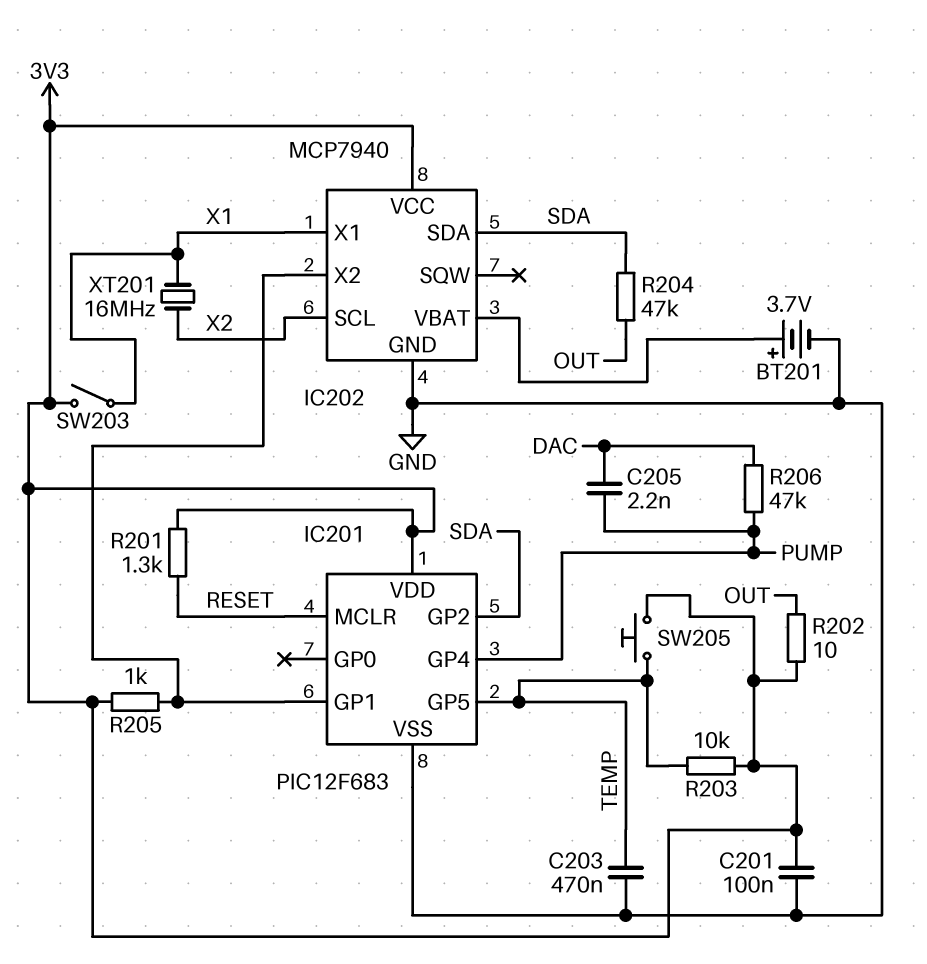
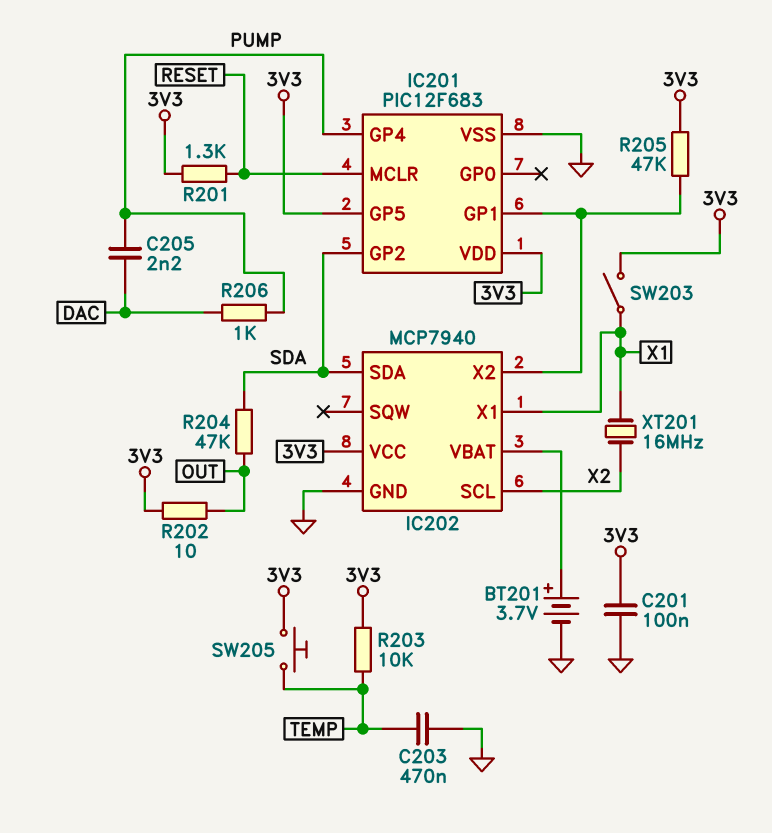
IC201 pin GP5: TEMP -> 3V3
R205: 1k (3V3, IC201/GP1) -> 47k (3V3, IC201/GP1)
R206: 47k (DAC, PUMP) -> 1k (DAC, PUMP)

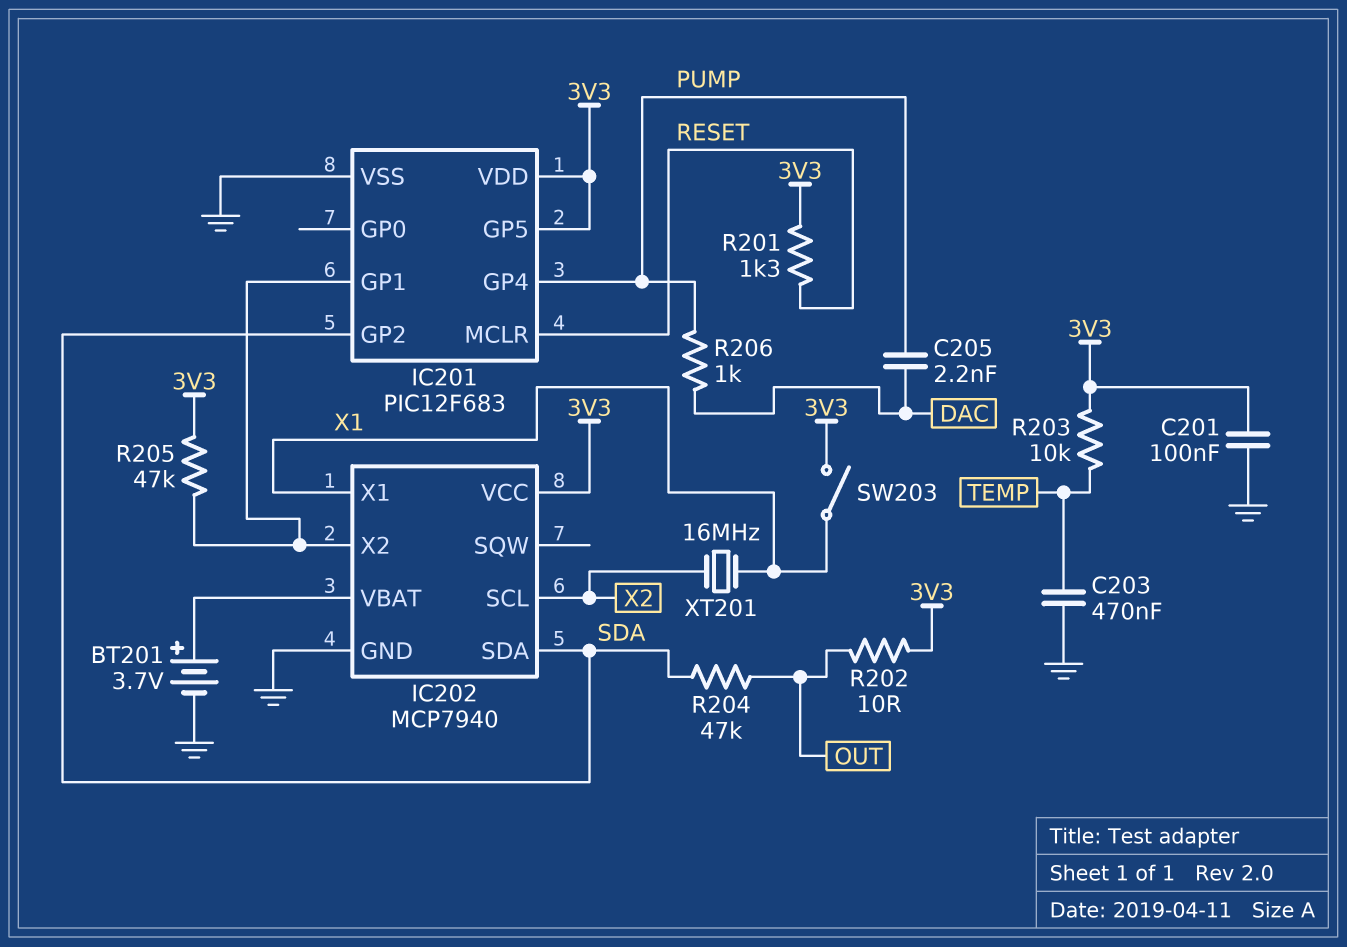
SW205: button (3V3, TEMP) -> none

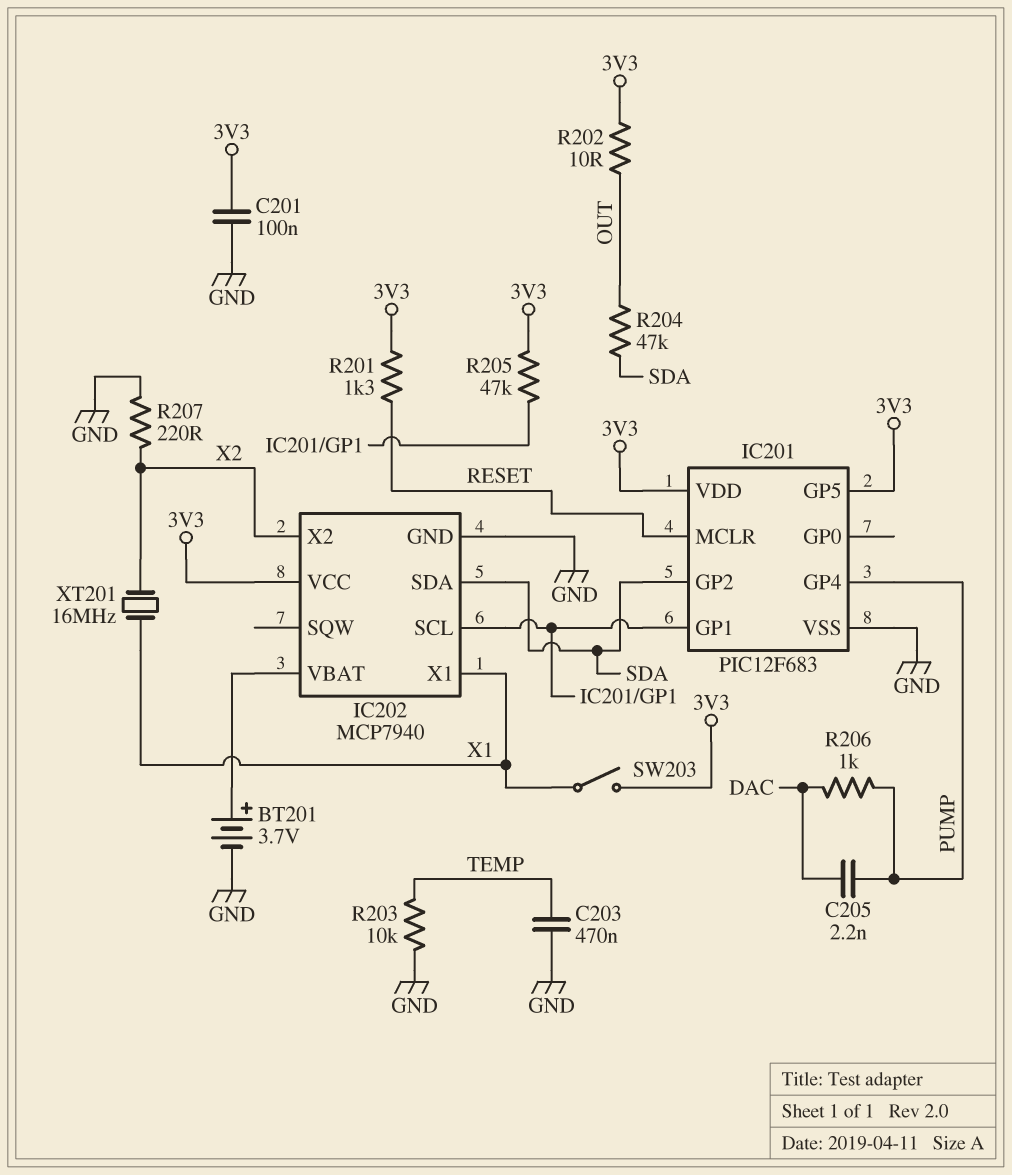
IC202 pin SCL: X2 -> IC201/GP1
IC202 pin X2: IC201/GP1 -> X2
R203: 10k (3V3, TEMP) -> 10k (GND, TEMP)
R207: none -> 220 (GND, X2)

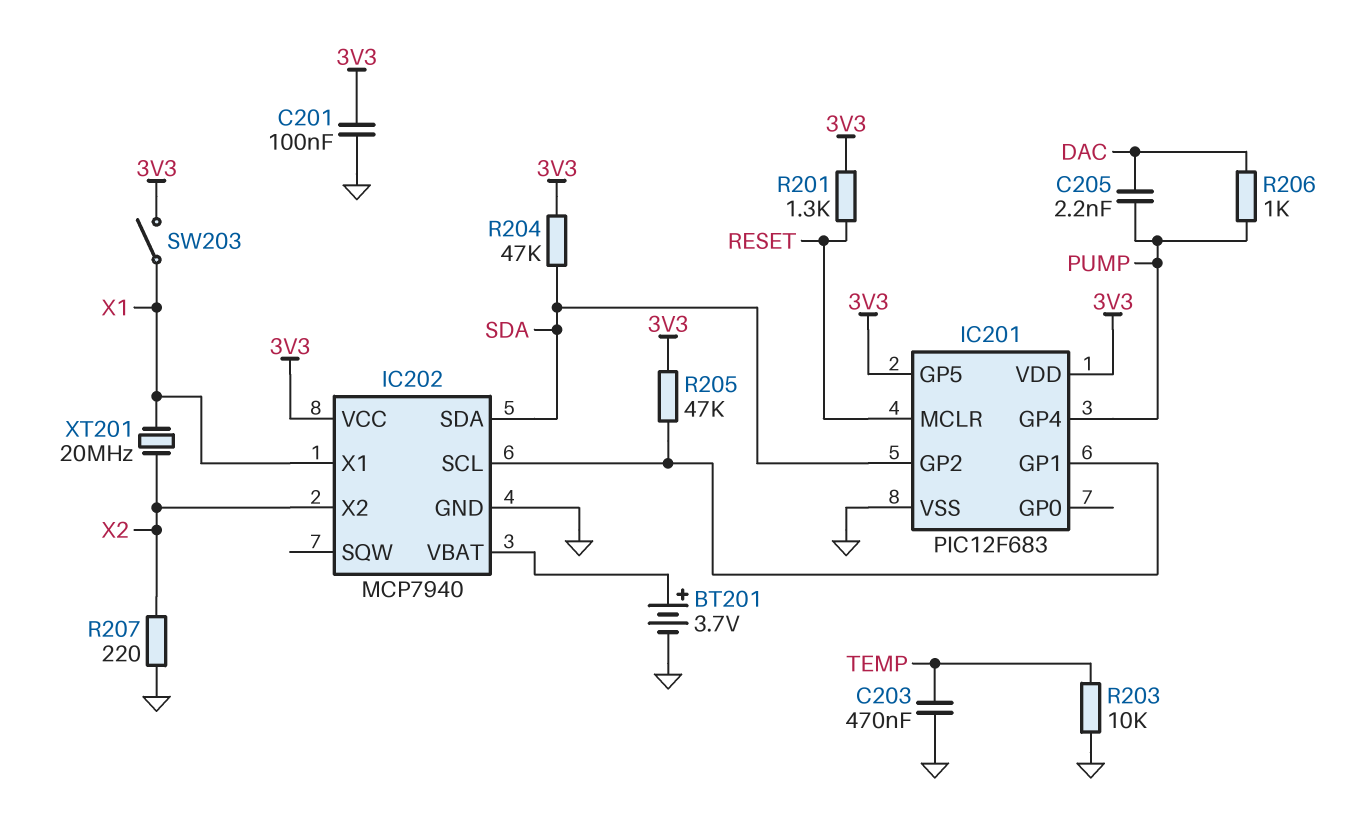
R202: 10 (3V3, OUT) -> none
R204: 47k (OUT, SDA) -> 47k (3V3, SDA)
XT201: 16MHz (X1, X2) -> 20MHz (X1, X2)

